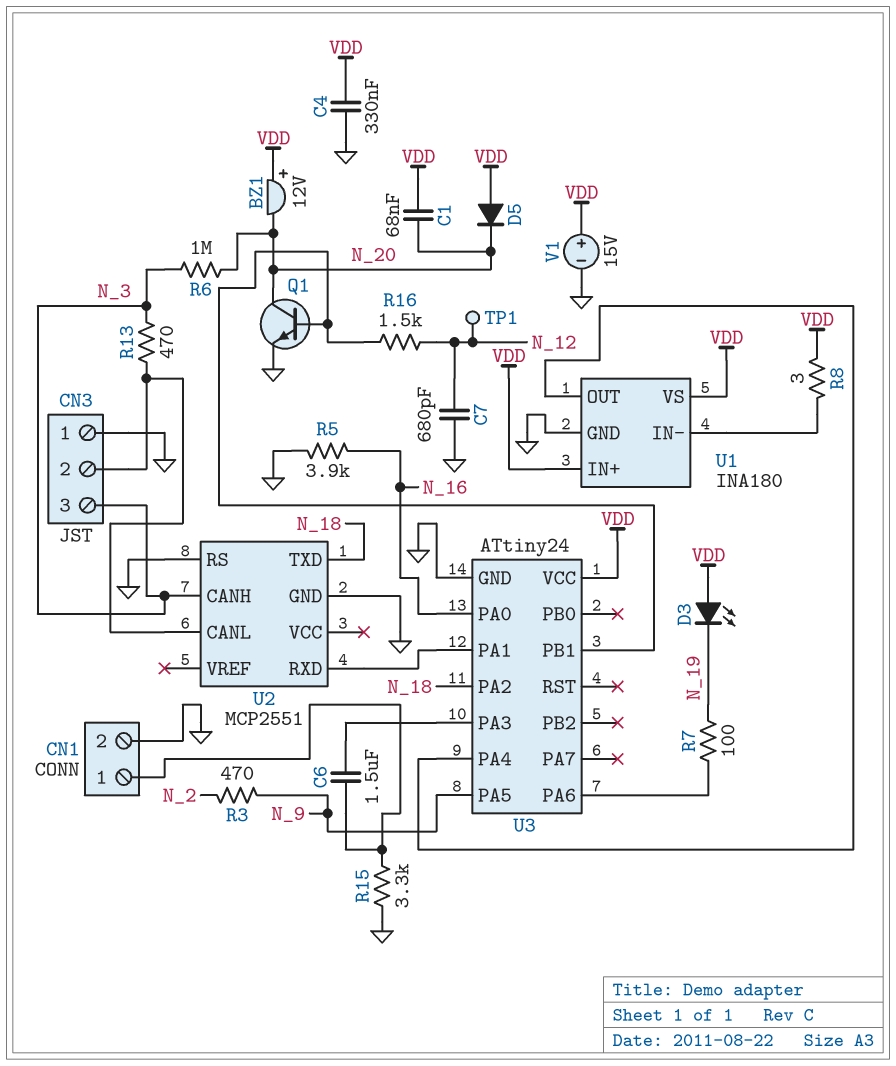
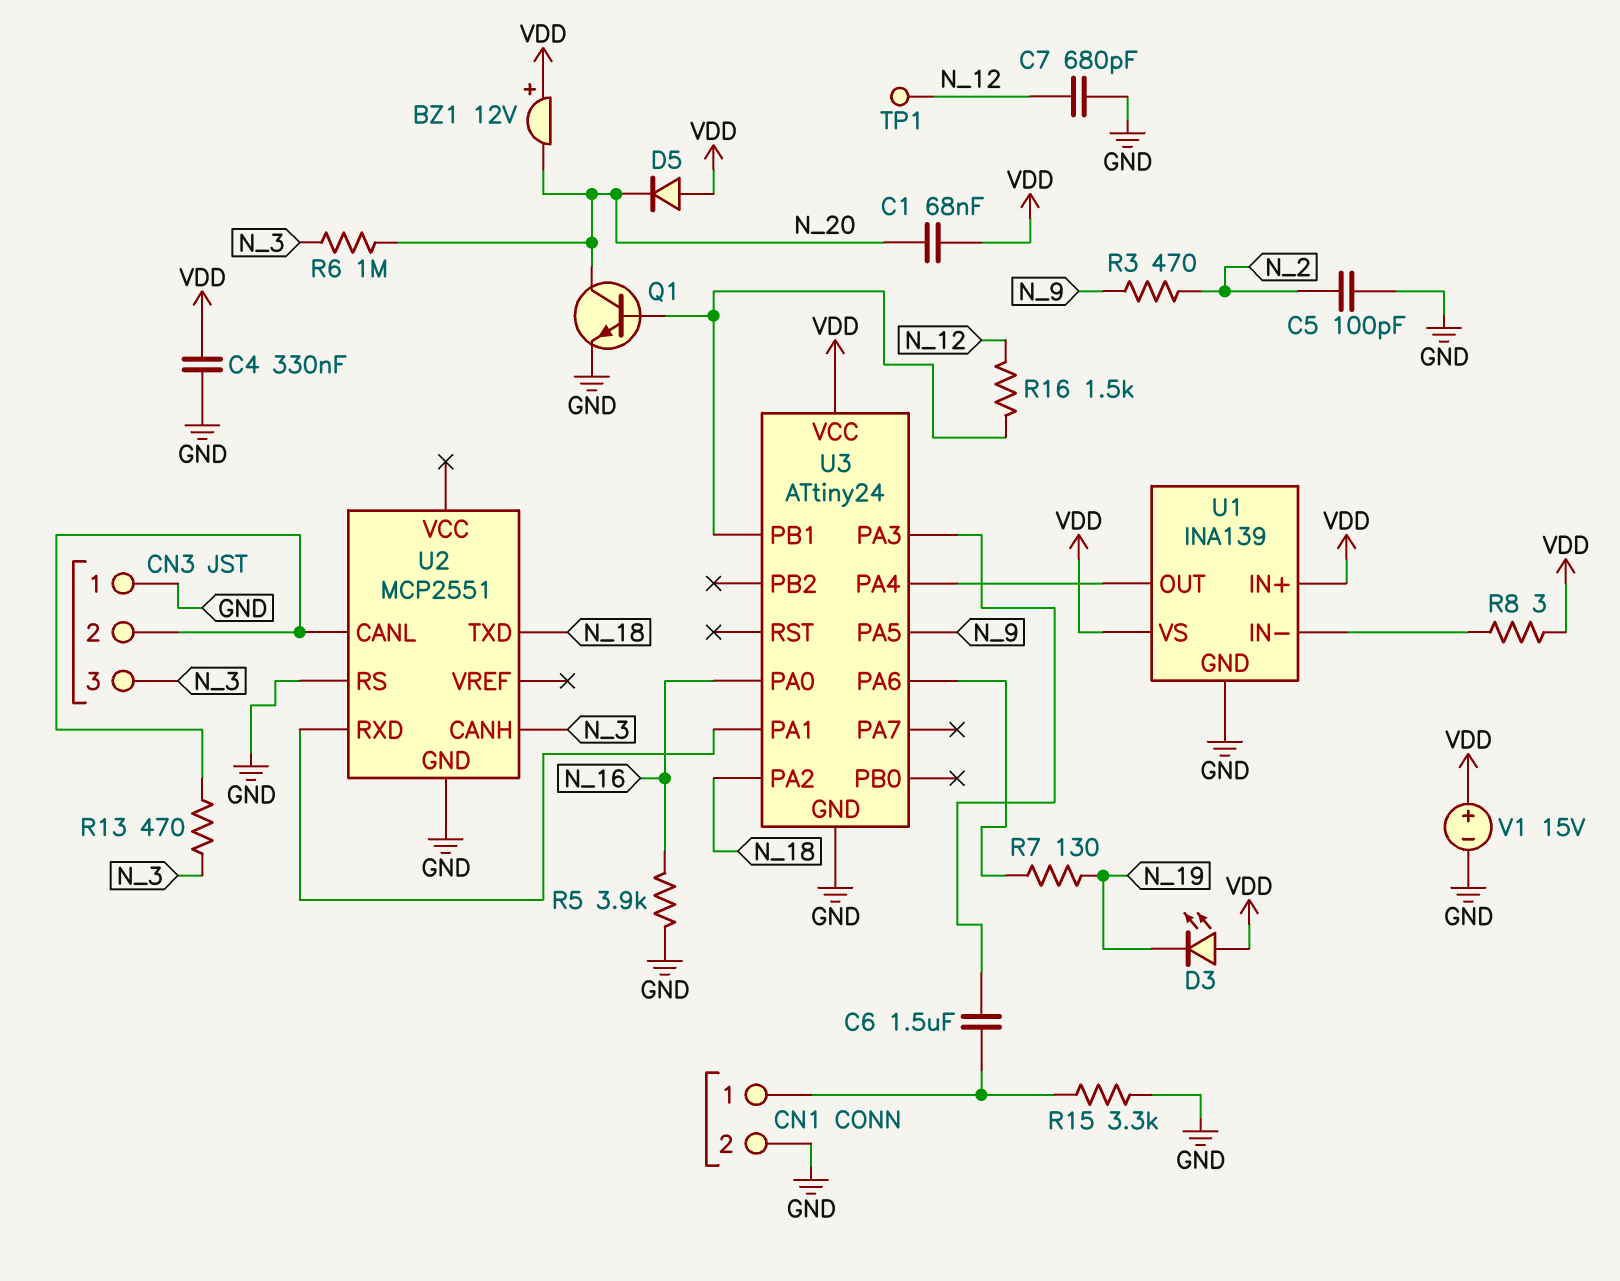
C5: none -> 100pF (GND, N_2)
R7: 100 (N_19, U3/PA6) -> 130 (N_19, U3/PA6)
U1: INA180 -> INA139

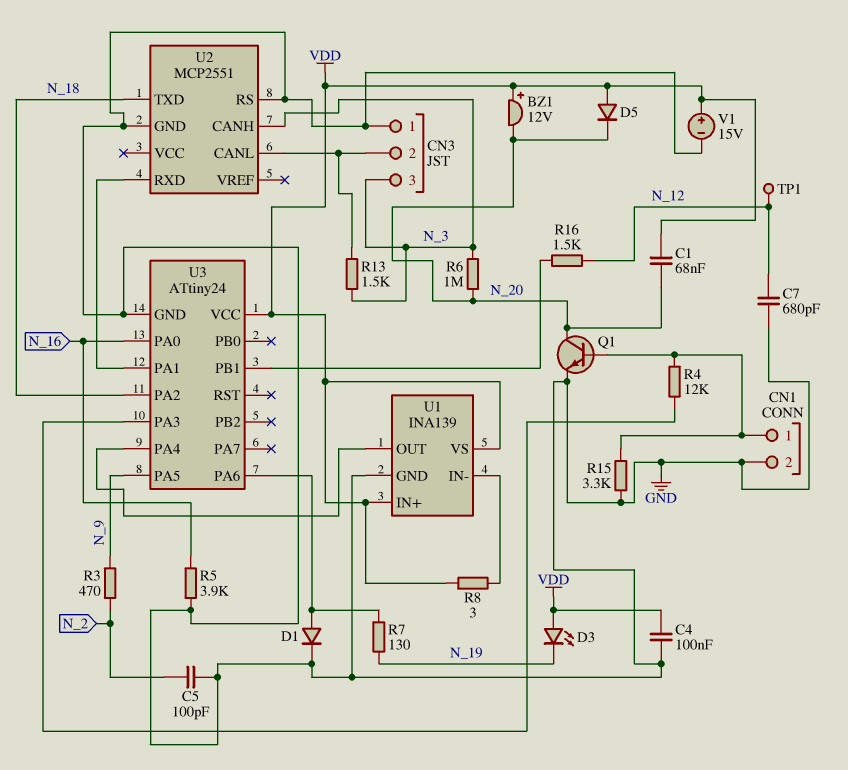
C4: 330nF (GND, VDD) -> 100nF (GND, VDD)
C6: 1.5uF (CN1/1, U3/PA3) -> none
D1: none -> diode (A U3/PA6, K GND)
Q1: NPN (B U3/PB1, C N_20, E GND) -> NPN (B CN1/1, C N_20, E GND)
R4: none -> 12k (CN1/1, U3/PA3)
R13: 470 (CN3/2, N_3) -> 1.5k (CN3/2, N_3)

